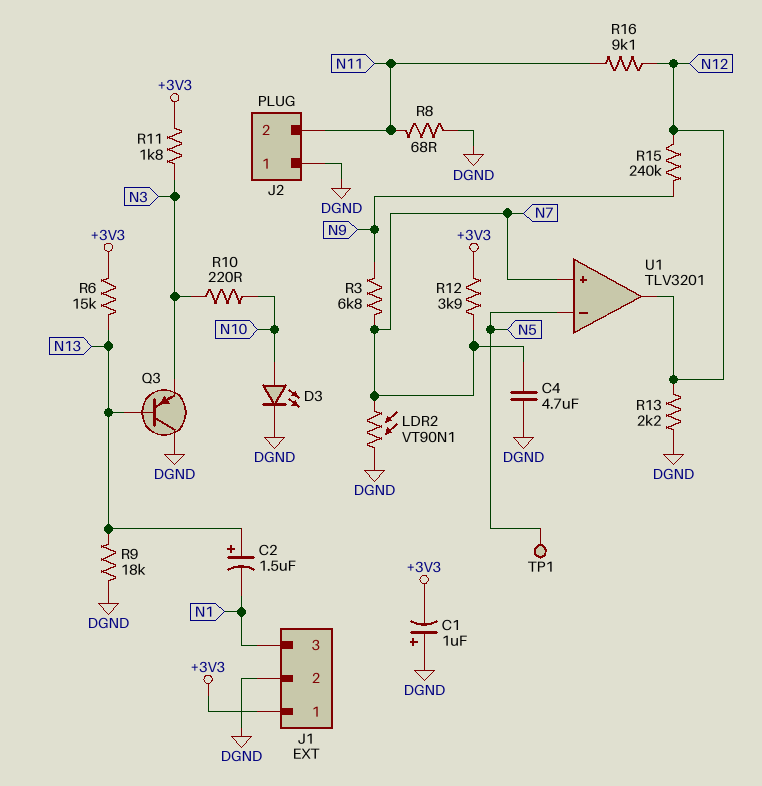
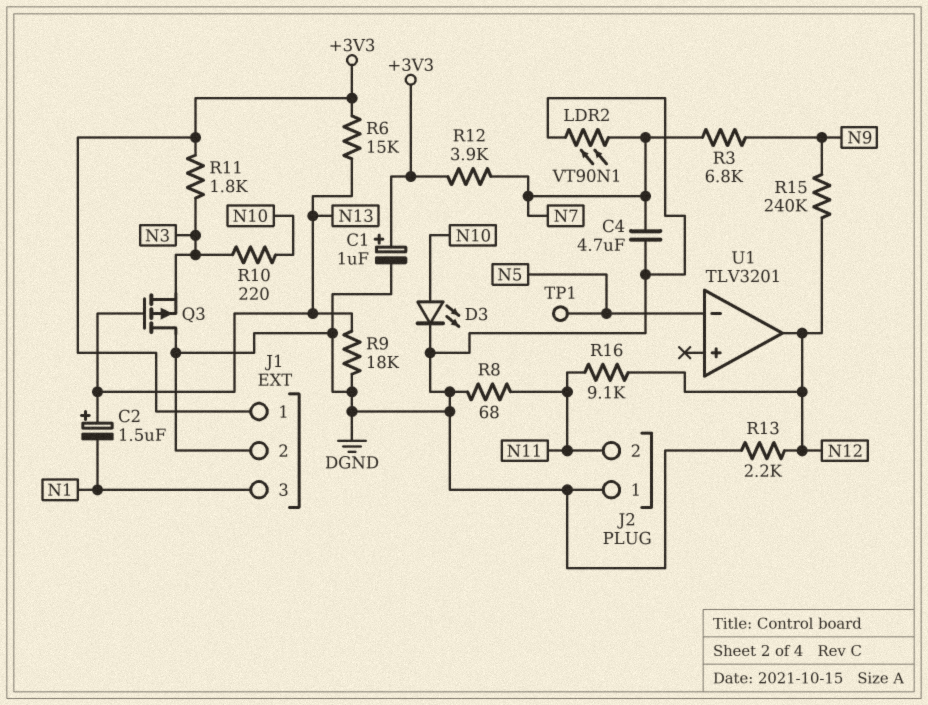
C1: 1uF (plus DGND, minus +3V3) -> 1uF (plus +3V3, minus DGND)
Q3: PNP (B N13, C DGND, E N3) -> PMOS (G N13, D DGND, S N3)
U1 pin in+: N7 -> none

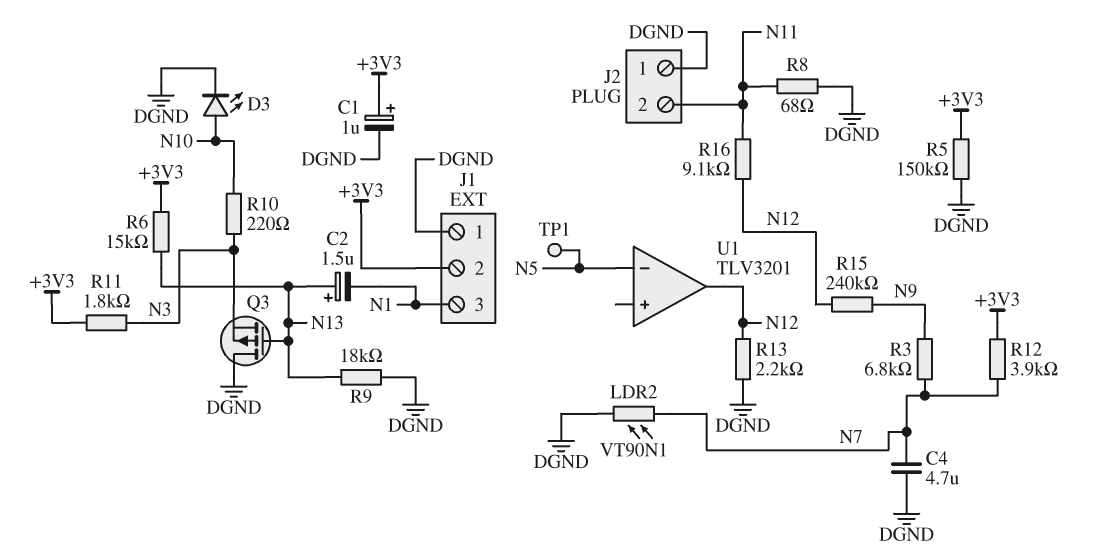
J1 pin 1: +3V3 -> DGND
J1 pin 2: DGND -> +3V3
R5: none -> 150k (+3V3, DGND)

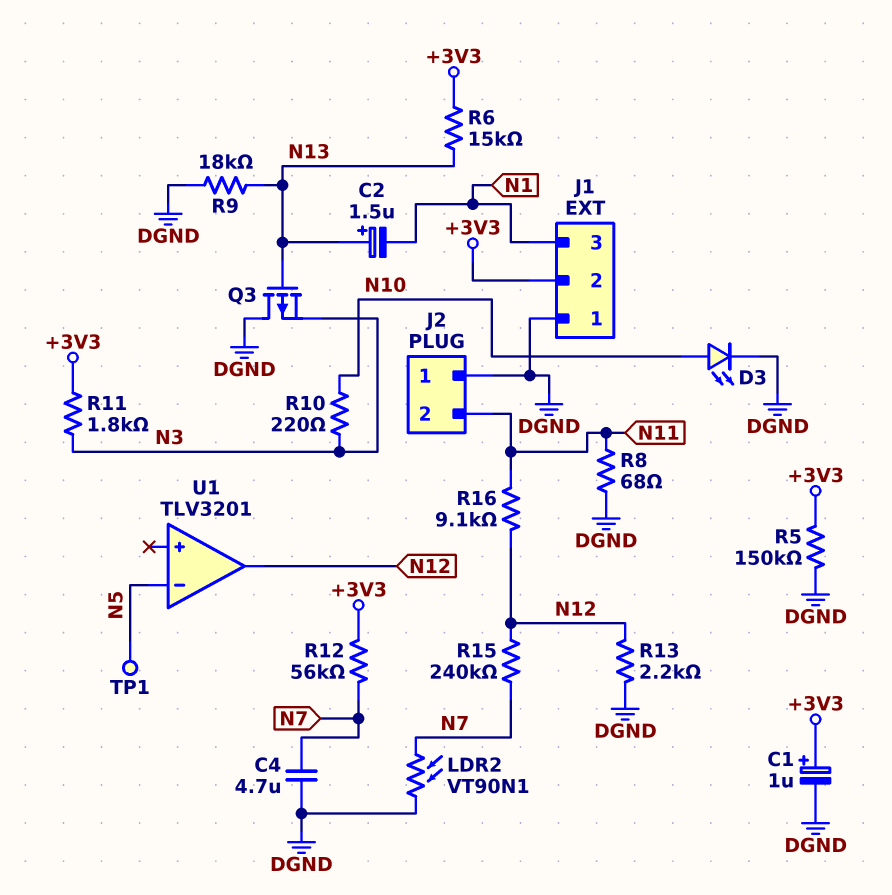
R3: 6.8k (N7, N9) -> none
R12: 3.9k (+3V3, N7) -> 56k (+3V3, N7)
R15: 240k (N9, N12) -> 240k (N7, N12)

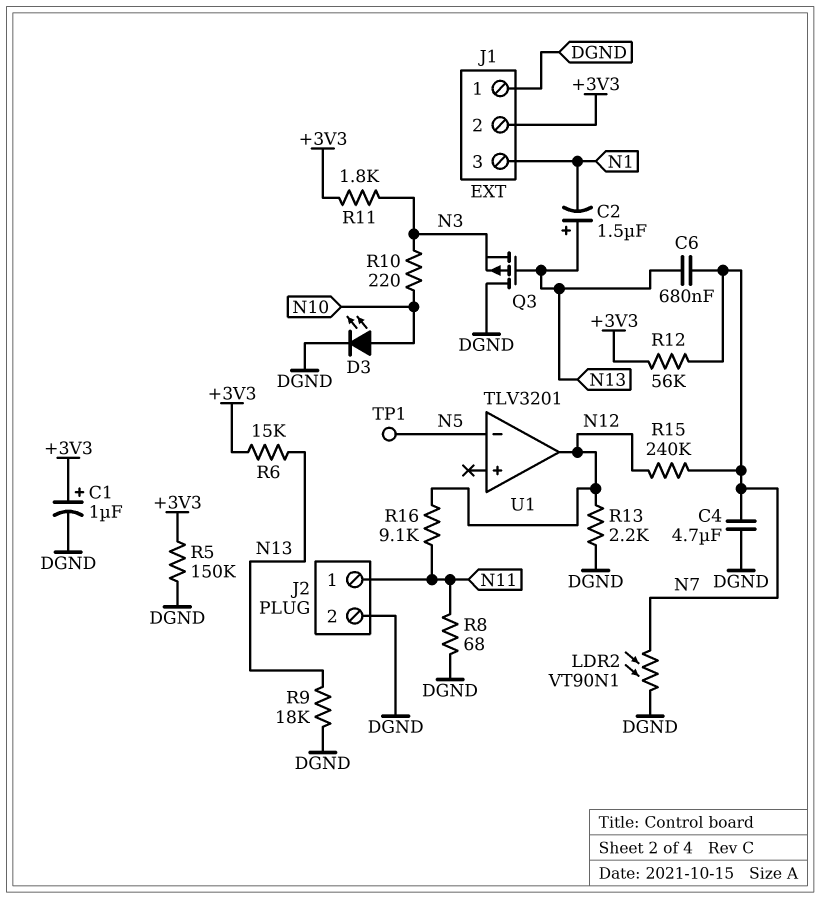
C6: none -> 680nF (N7, N13)
J2 pin 1: DGND -> N11
J2 pin 2: N11 -> DGND

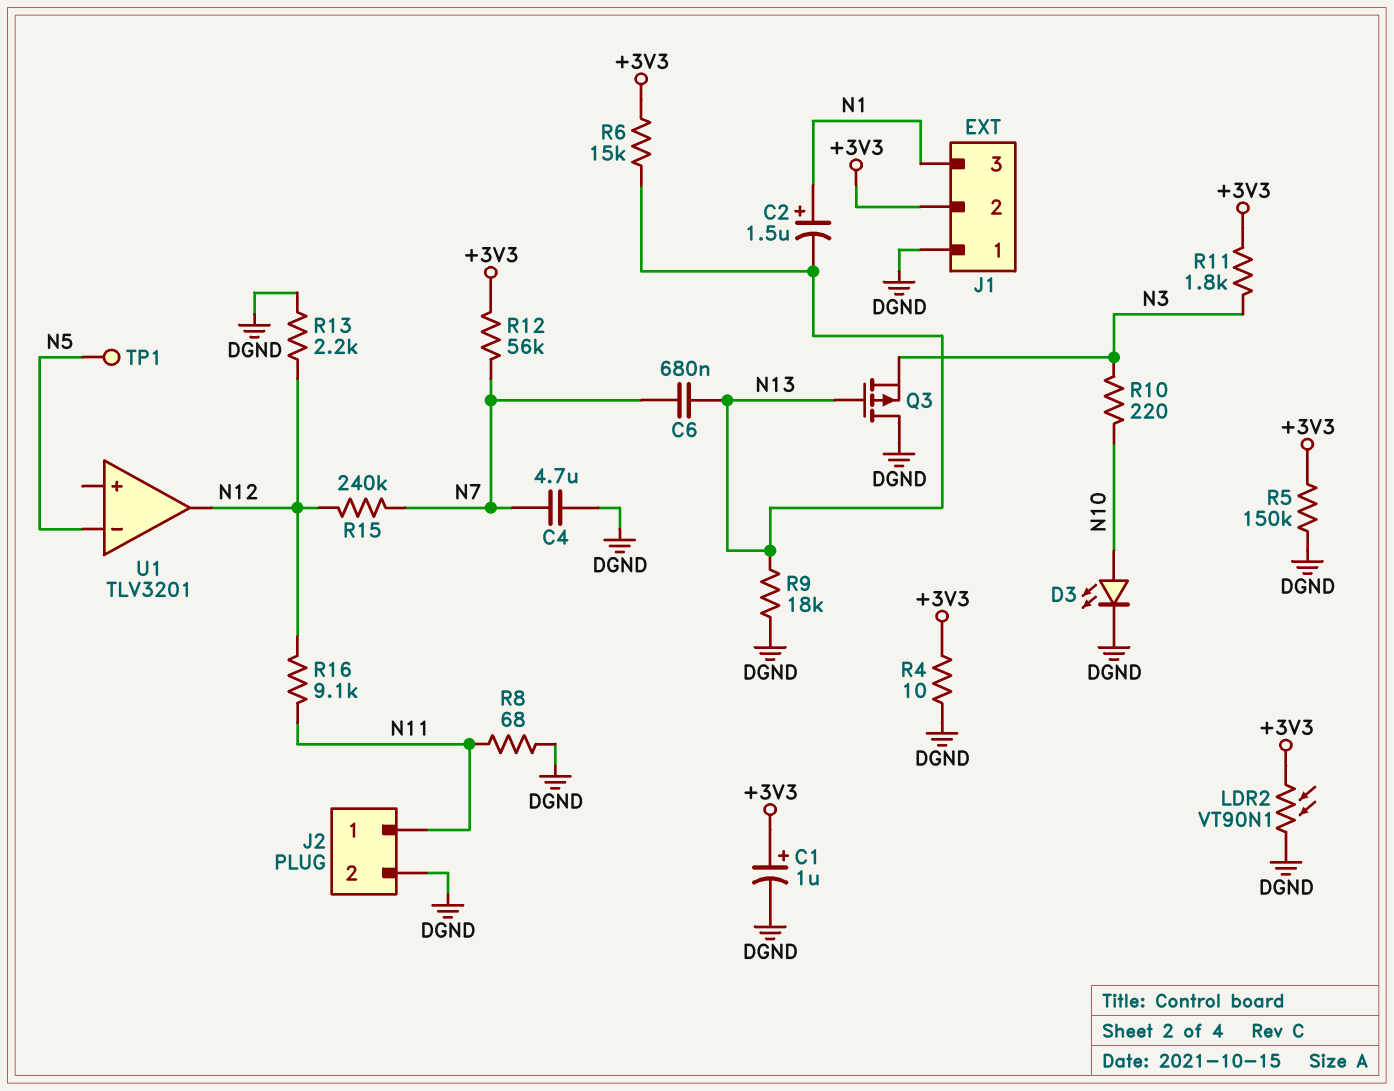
C2: 1.5uF (plus N13, minus N1) -> 1.5uF (plus N1, minus N13)
LDR2: VT90N1 (DGND, N7) -> VT90N1 (+3V3, DGND)
R4: none -> 10 (+3V3, DGND)

